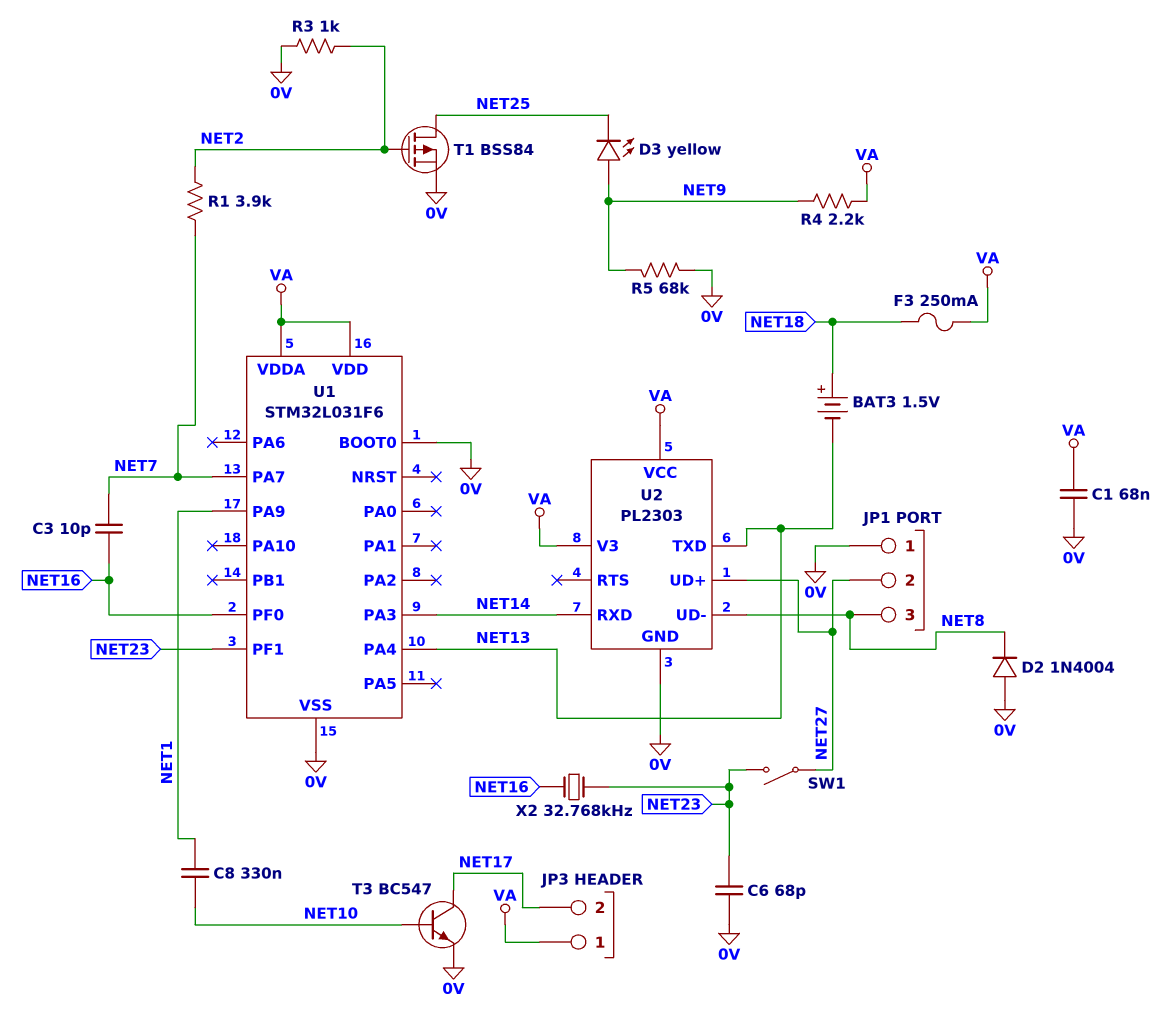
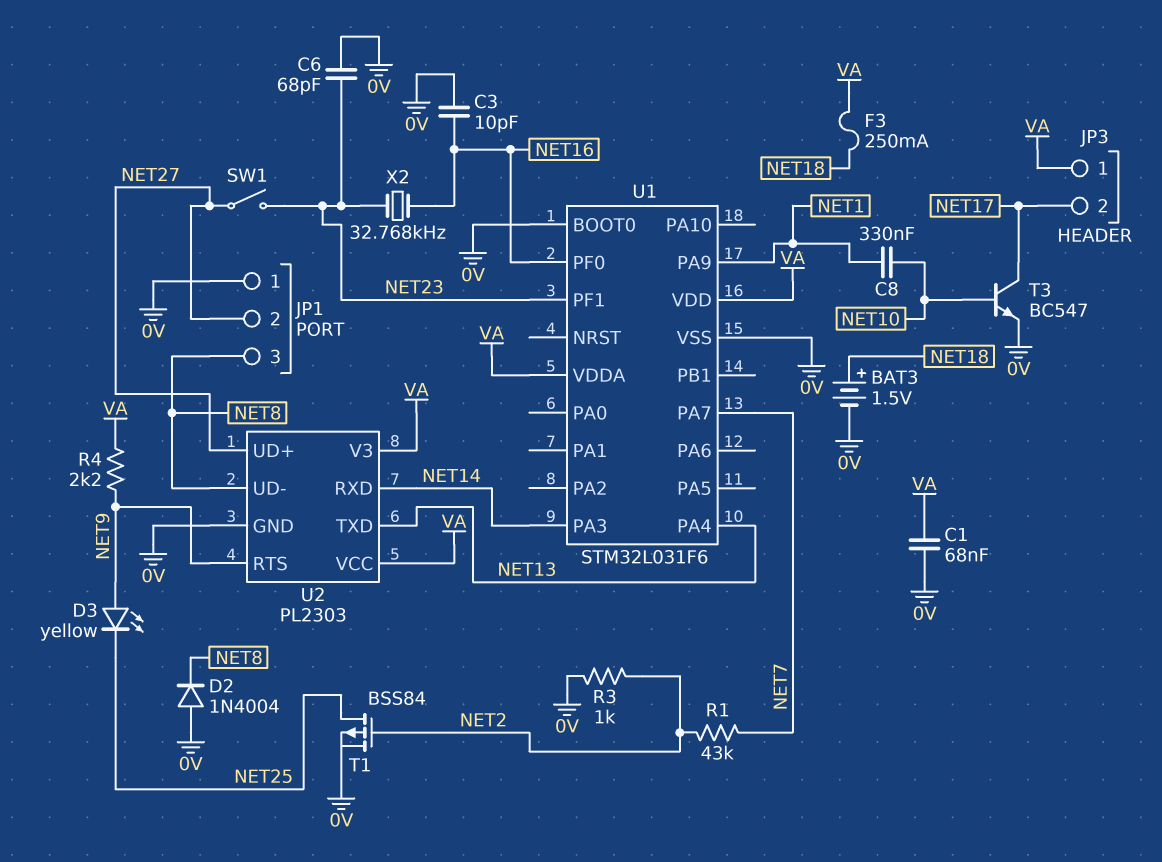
BAT3: 1.5V (plus NET18, minus NET13) -> 1.5V (plus NET18, minus 0V)
C3: 10pF (NET7, NET16) -> 10pF (0V, NET16)
R1: 3.9k (NET2, NET7) -> 43k (NET2, NET7)
R5: 68k (0V, NET9) -> none
U2 pin RTS: none -> NET9

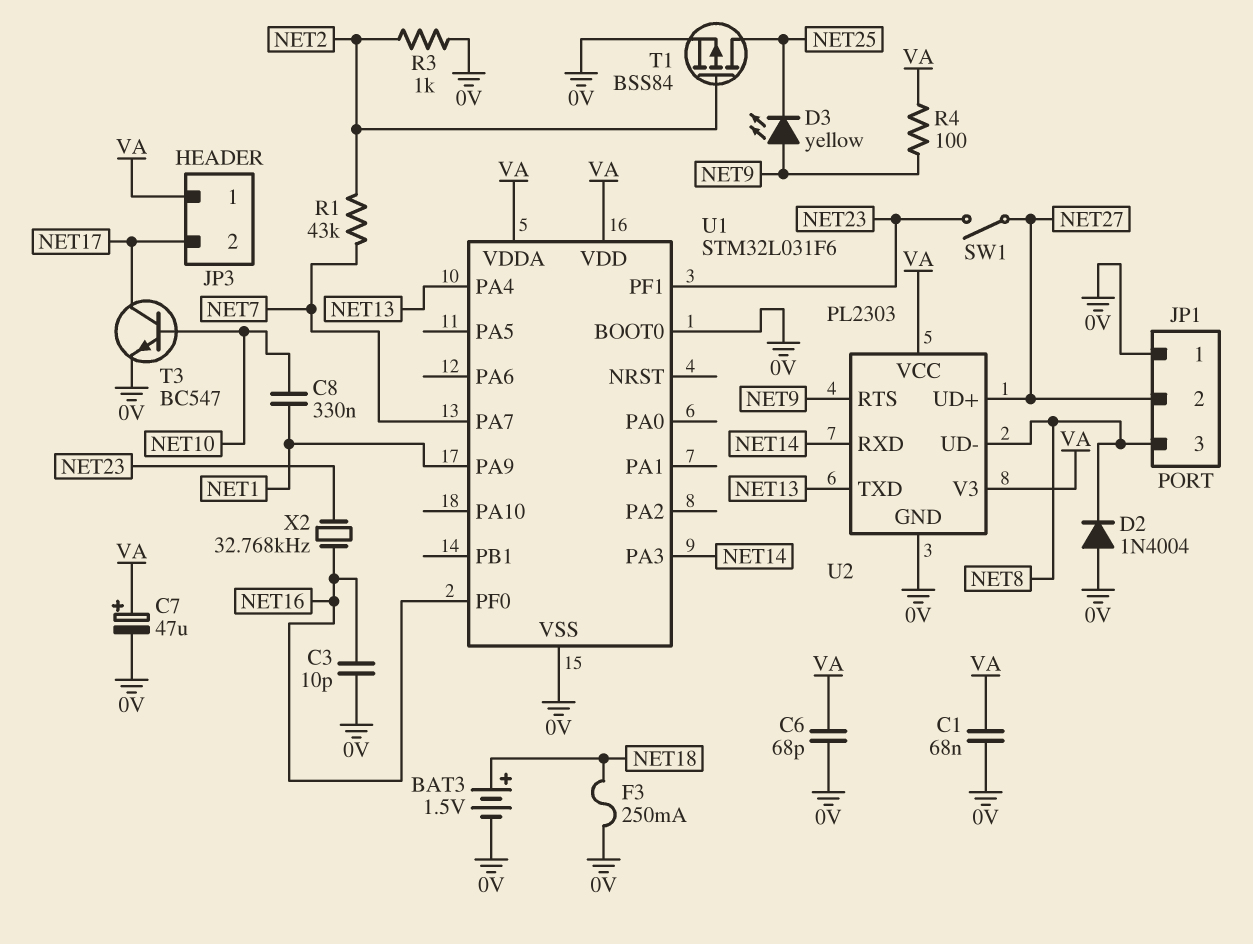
C6: 68pF (0V, NET23) -> 68pF (0V, VA)
C7: none -> 47uF (plus VA, minus 0V)
F3: 250mA (NET18, VA) -> 250mA (0V, NET18)
R4: 2.2k (NET9, VA) -> 100 (NET9, VA)

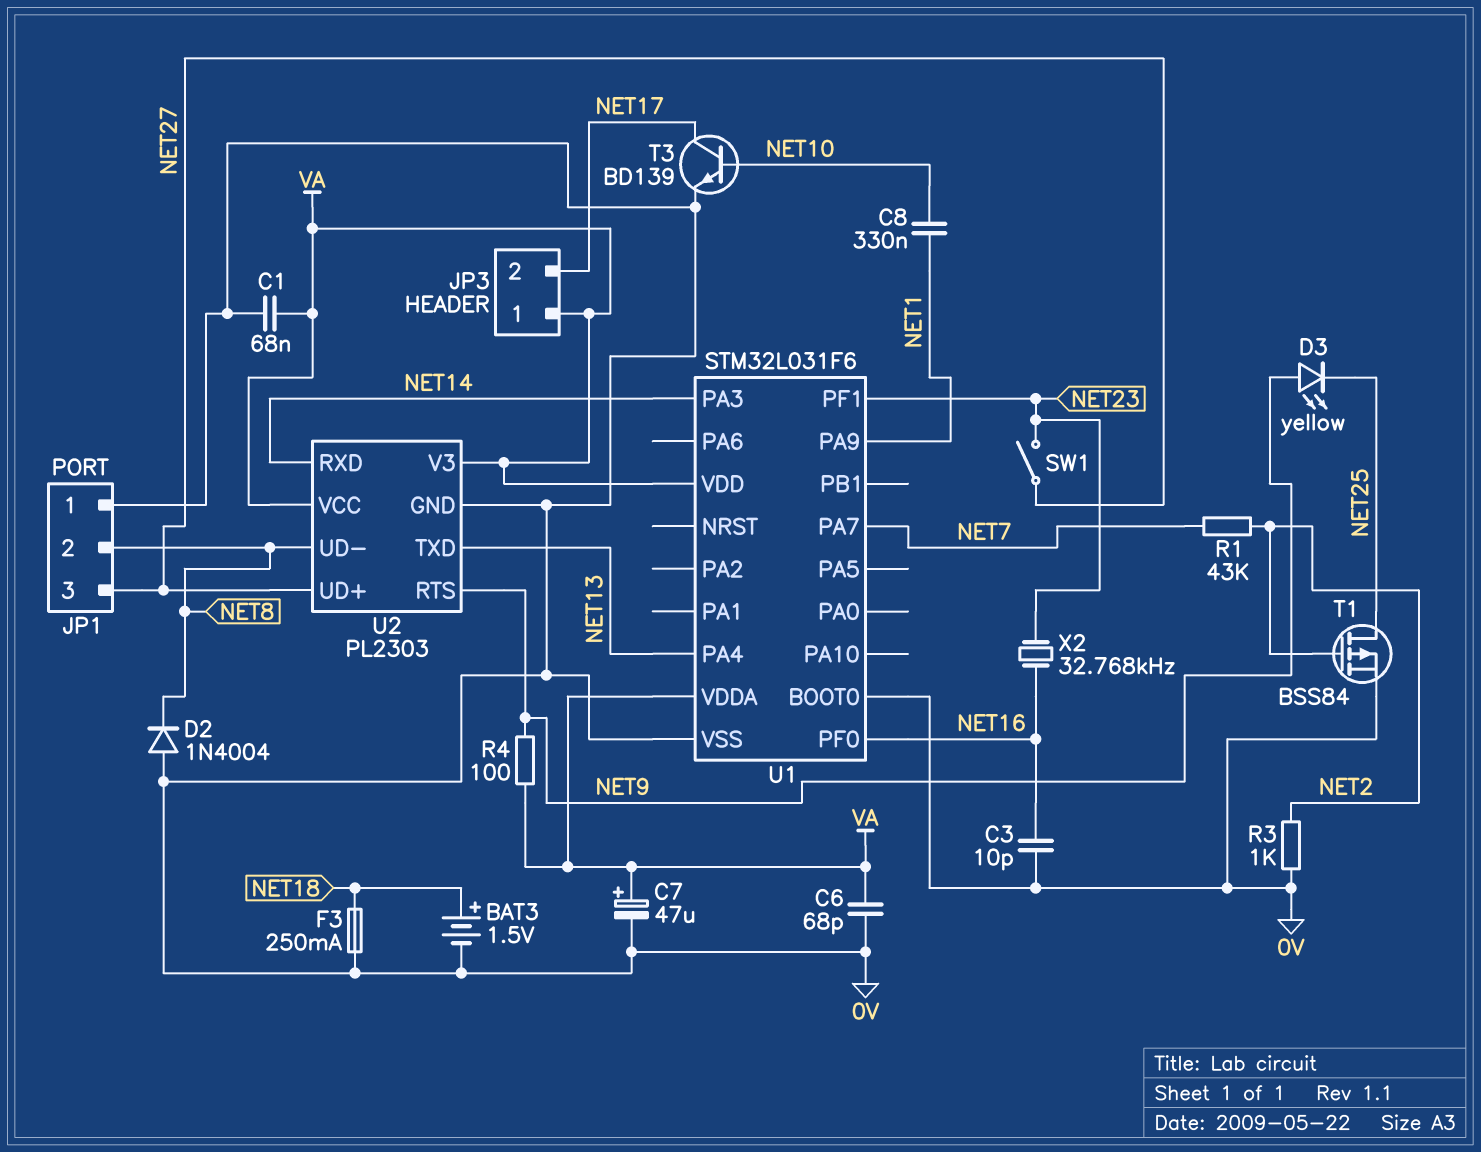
JP1 pin 2: NET27 -> NET8
JP1 pin 3: NET8 -> NET27
T3: NPN BC547 (B NET10, C NET17, E 0V) -> NPN BD139 (B NET10, C NET17, E 0V)

